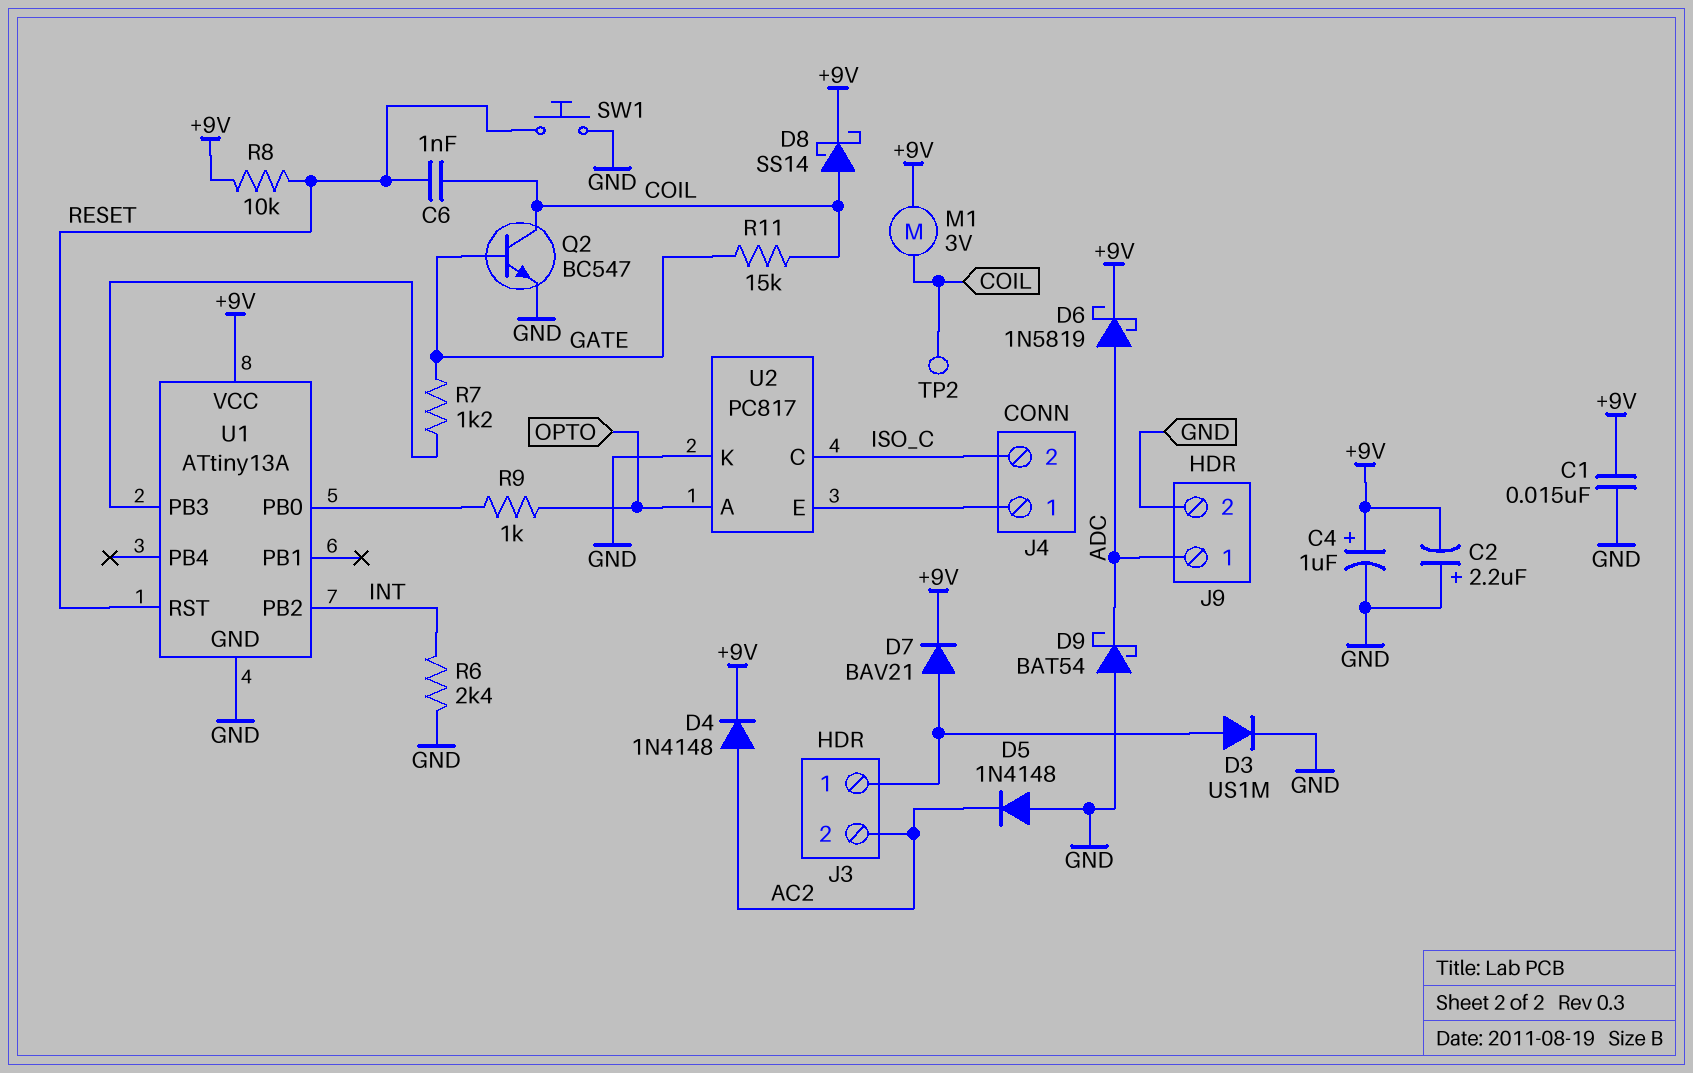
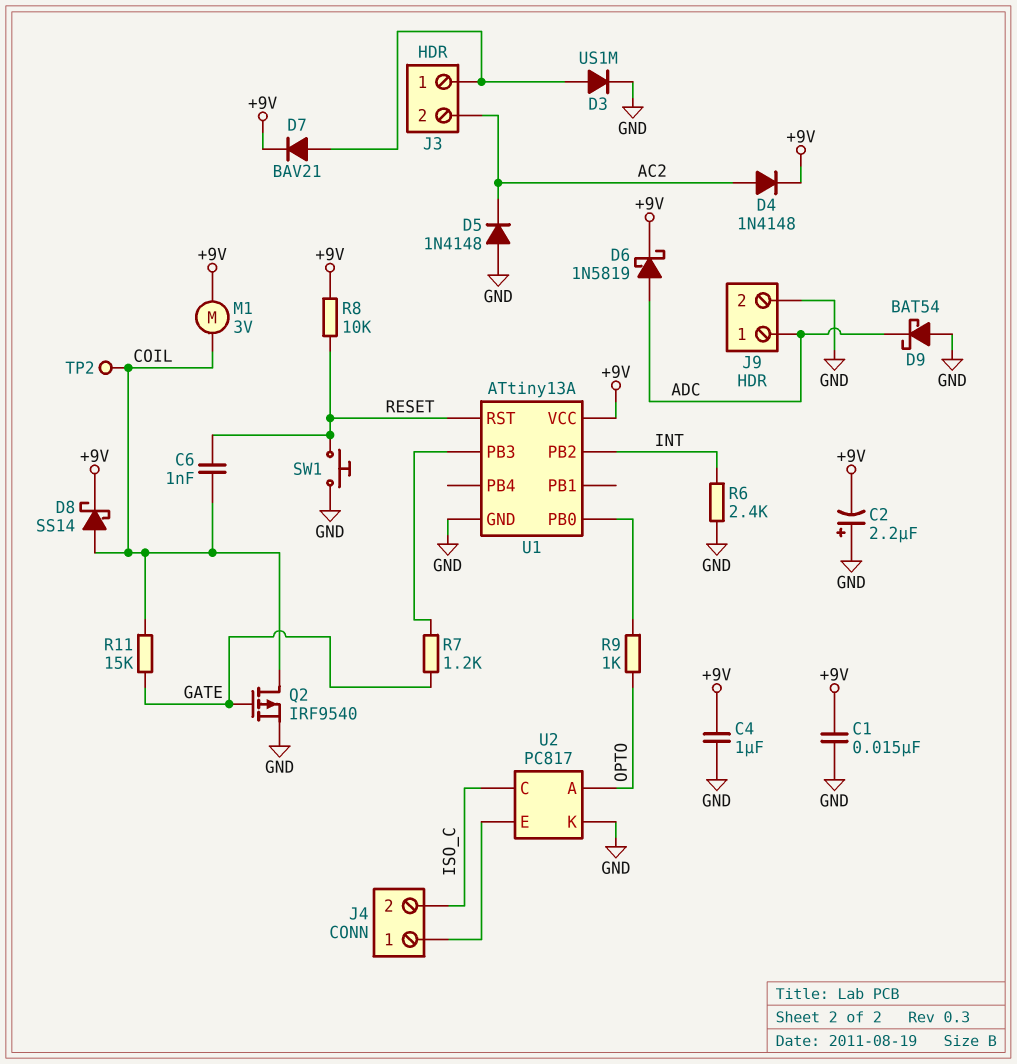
C4: 1uF (plus +9V, minus GND) -> 1uF (+9V, GND)
Q2: NPN BC547 (B GATE, C COIL, E GND) -> PMOS IRF9540 (G GATE, D COIL, S GND)

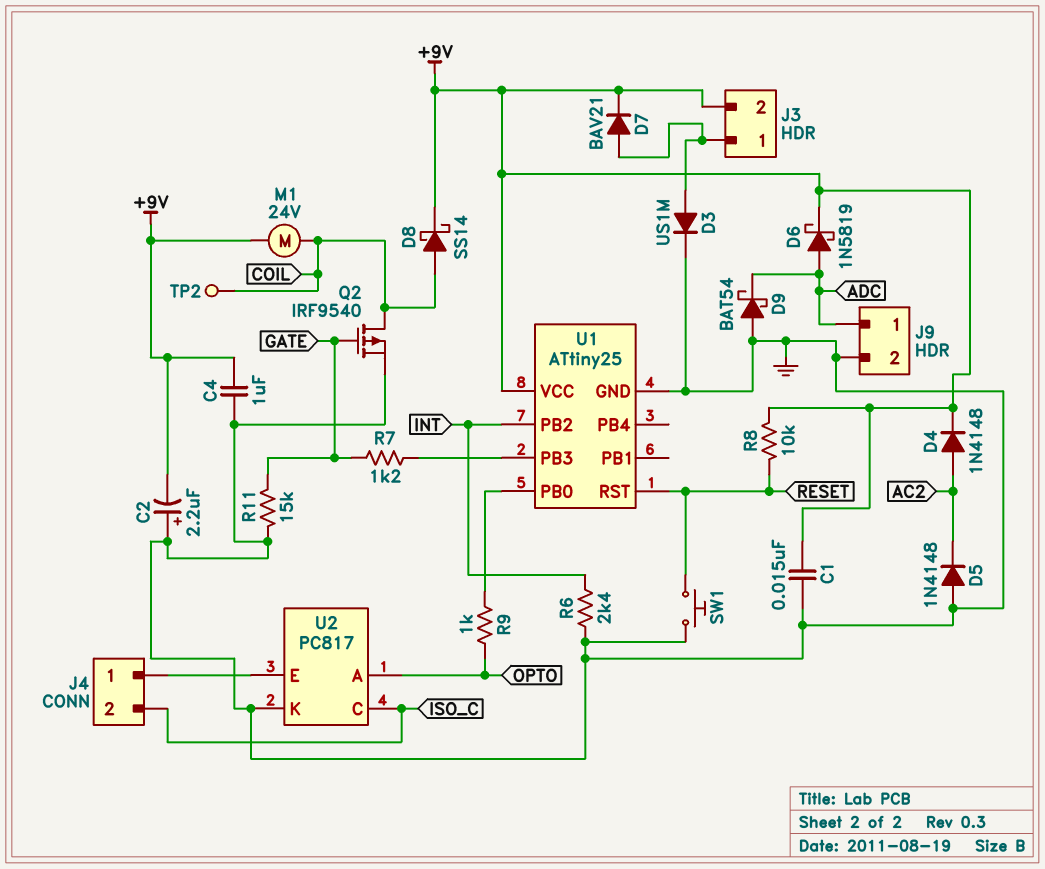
C6: 1nF (COIL, RESET) -> none
J3 pin 2: AC2 -> +9V
M1: motor 3V (+9V, COIL) -> motor 24V (+9V, COIL)
R11: 15k (COIL, GATE) -> 15k (GATE, GND)
U1: ATtiny13A -> ATtiny25

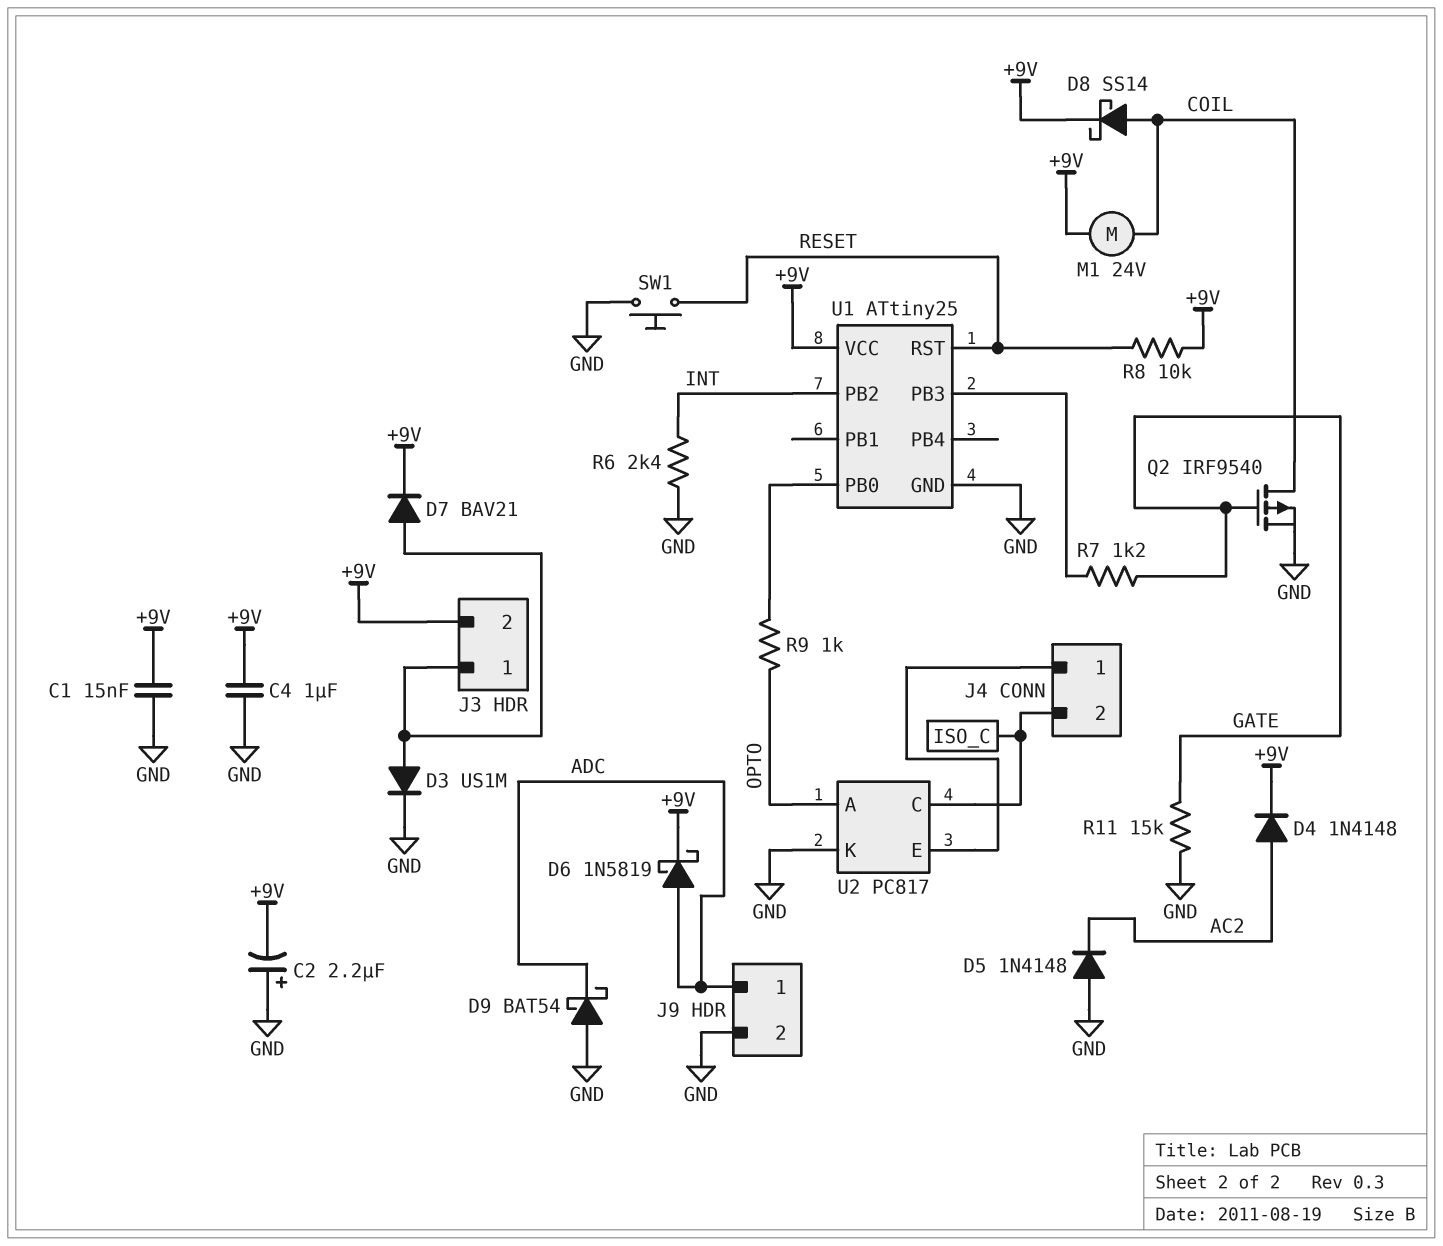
TP2: test point (COIL) -> none

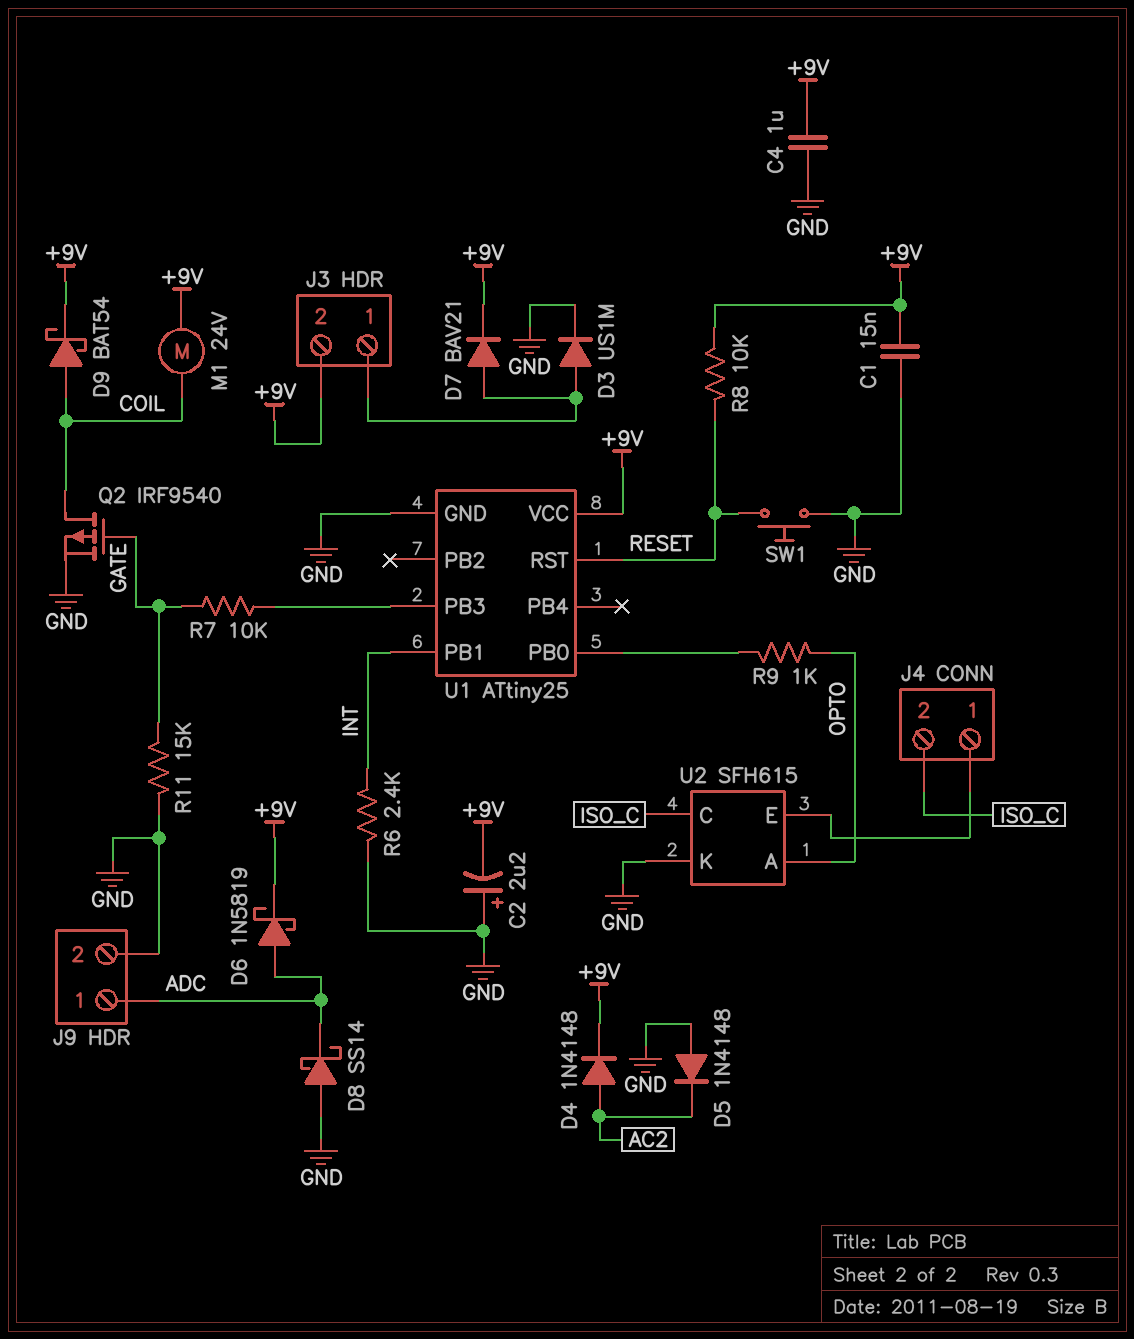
D8: schottky SS14 (A COIL, K +9V) -> schottky SS14 (A GND, K ADC)
D9: schottky BAT54 (A GND, K ADC) -> schottky BAT54 (A COIL, K +9V)
R7: 1.2k (GATE, U1/PB3) -> 10k (GATE, U1/PB3)
U1 pin PB1: none -> INT
U1 pin PB2: INT -> none
U2: PC817 -> SFH615

